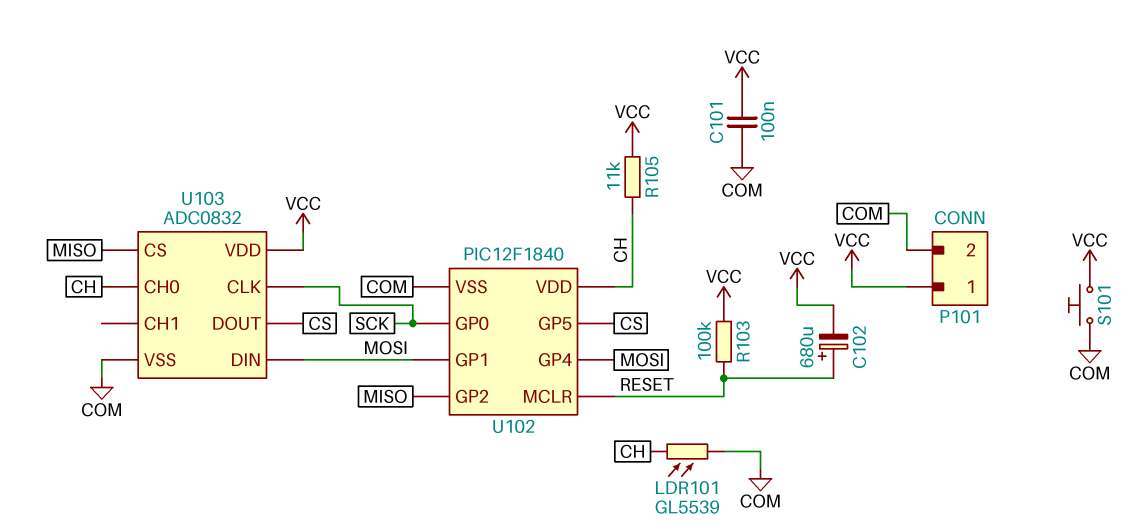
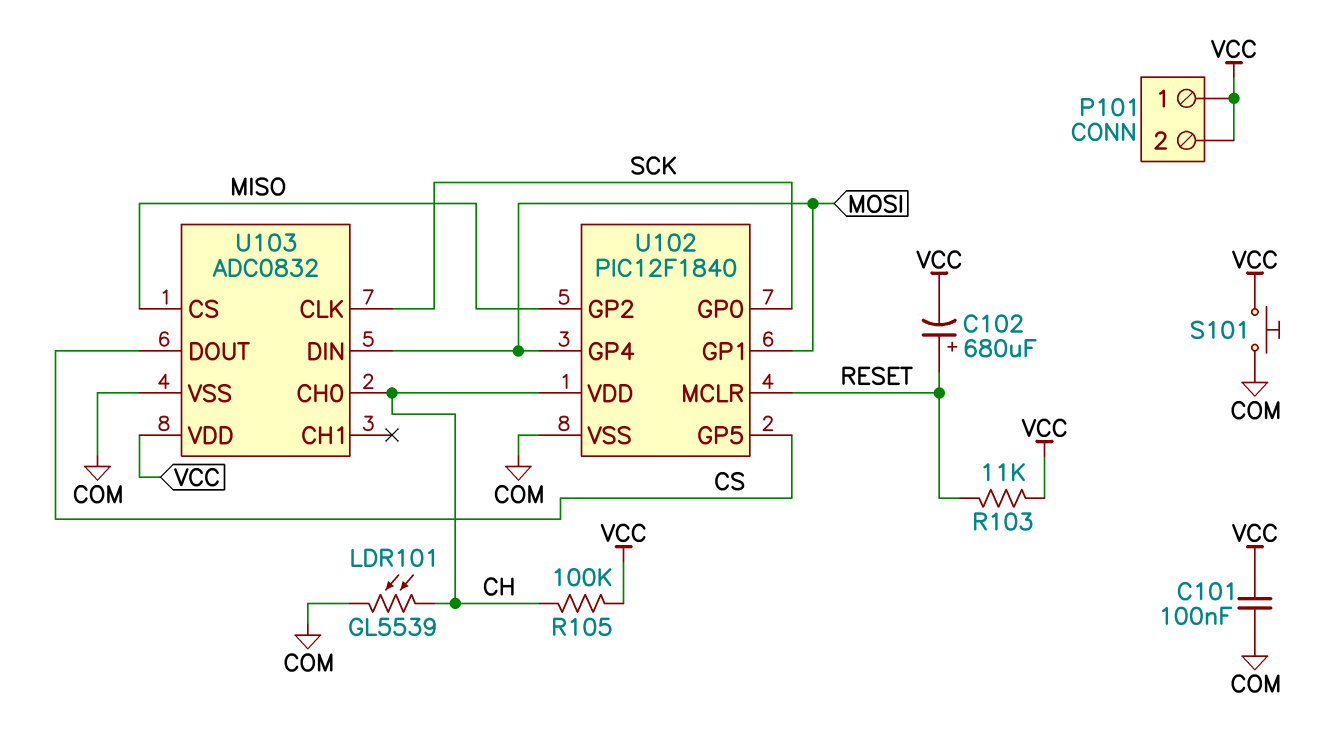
P101 pin 2: COM -> VCC
R103: 100k (RESET, VCC) -> 11k (RESET, VCC)
R105: 11k (CH, VCC) -> 100k (CH, VCC)

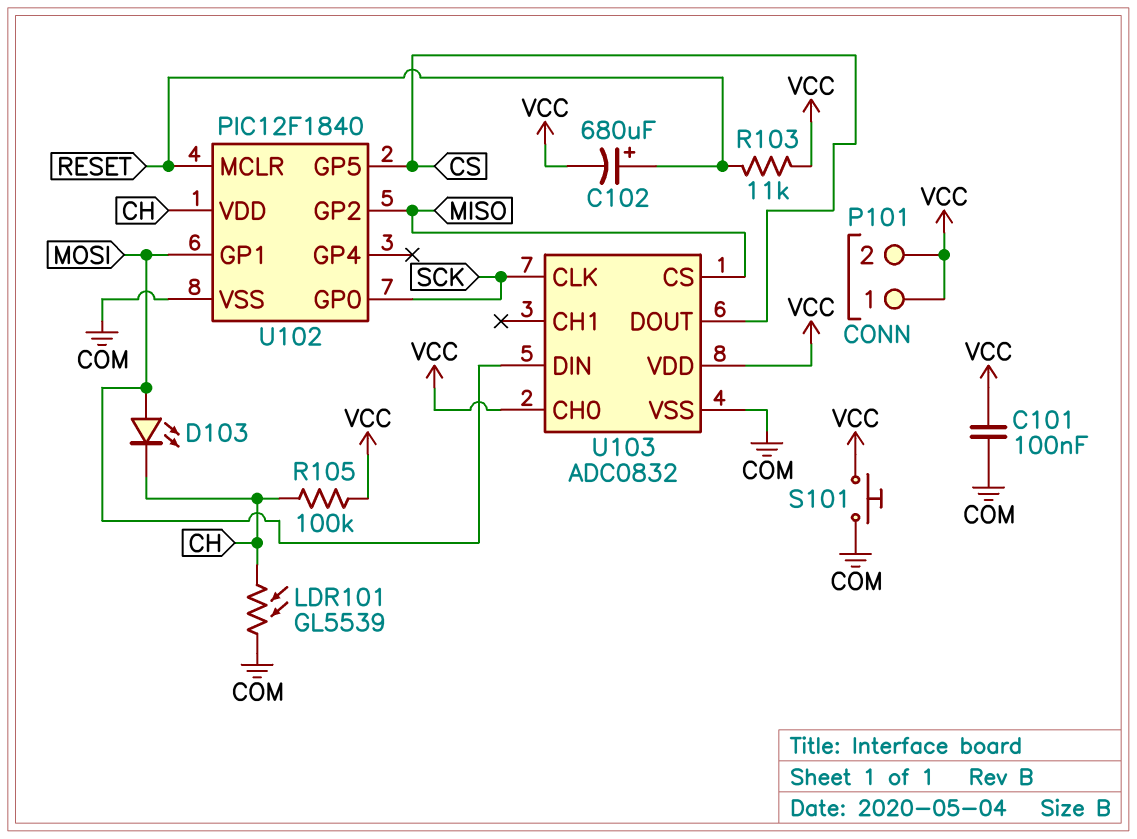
D103: none -> LED (A MOSI, K CH)
U102 pin GP4: MOSI -> none
U103 pin CH0: CH -> VCC

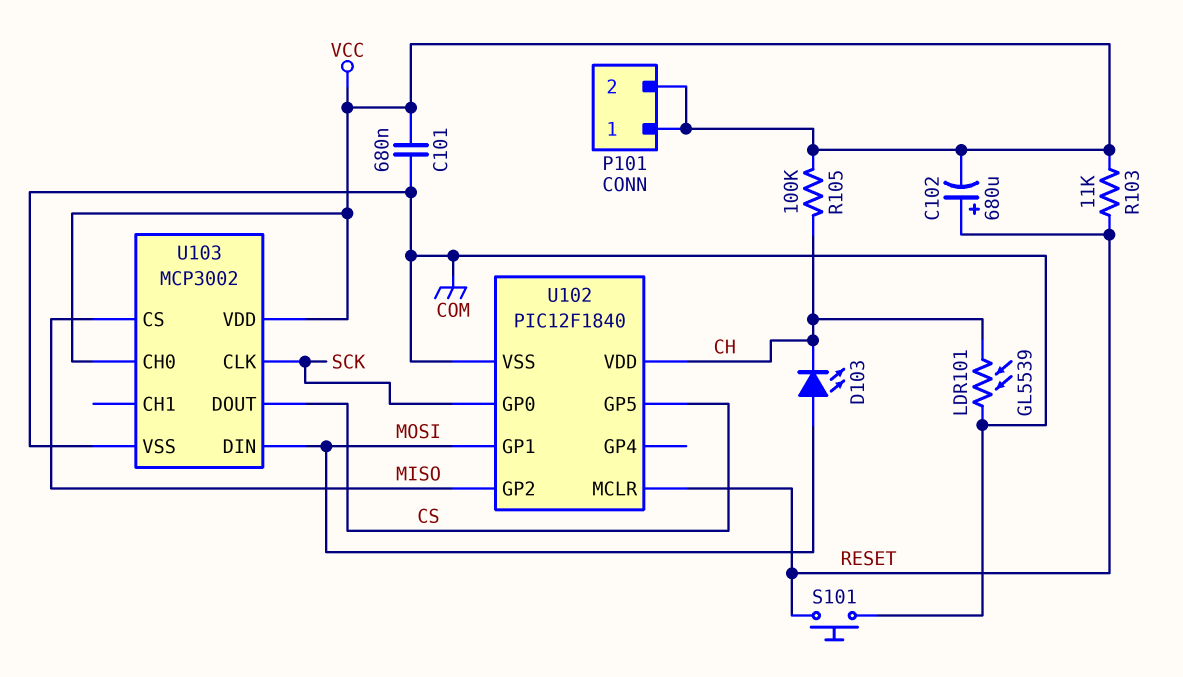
C101: 100nF (COM, VCC) -> 680nF (COM, VCC)
S101: button (COM, VCC) -> button (COM, RESET)
U103: ADC0832 -> MCP3002

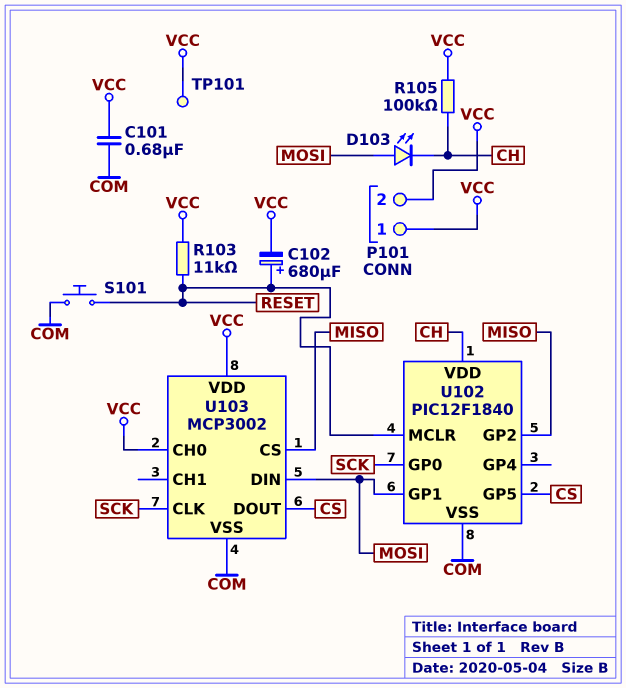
LDR101: GL5539 (CH, COM) -> none
TP101: none -> test point (VCC)

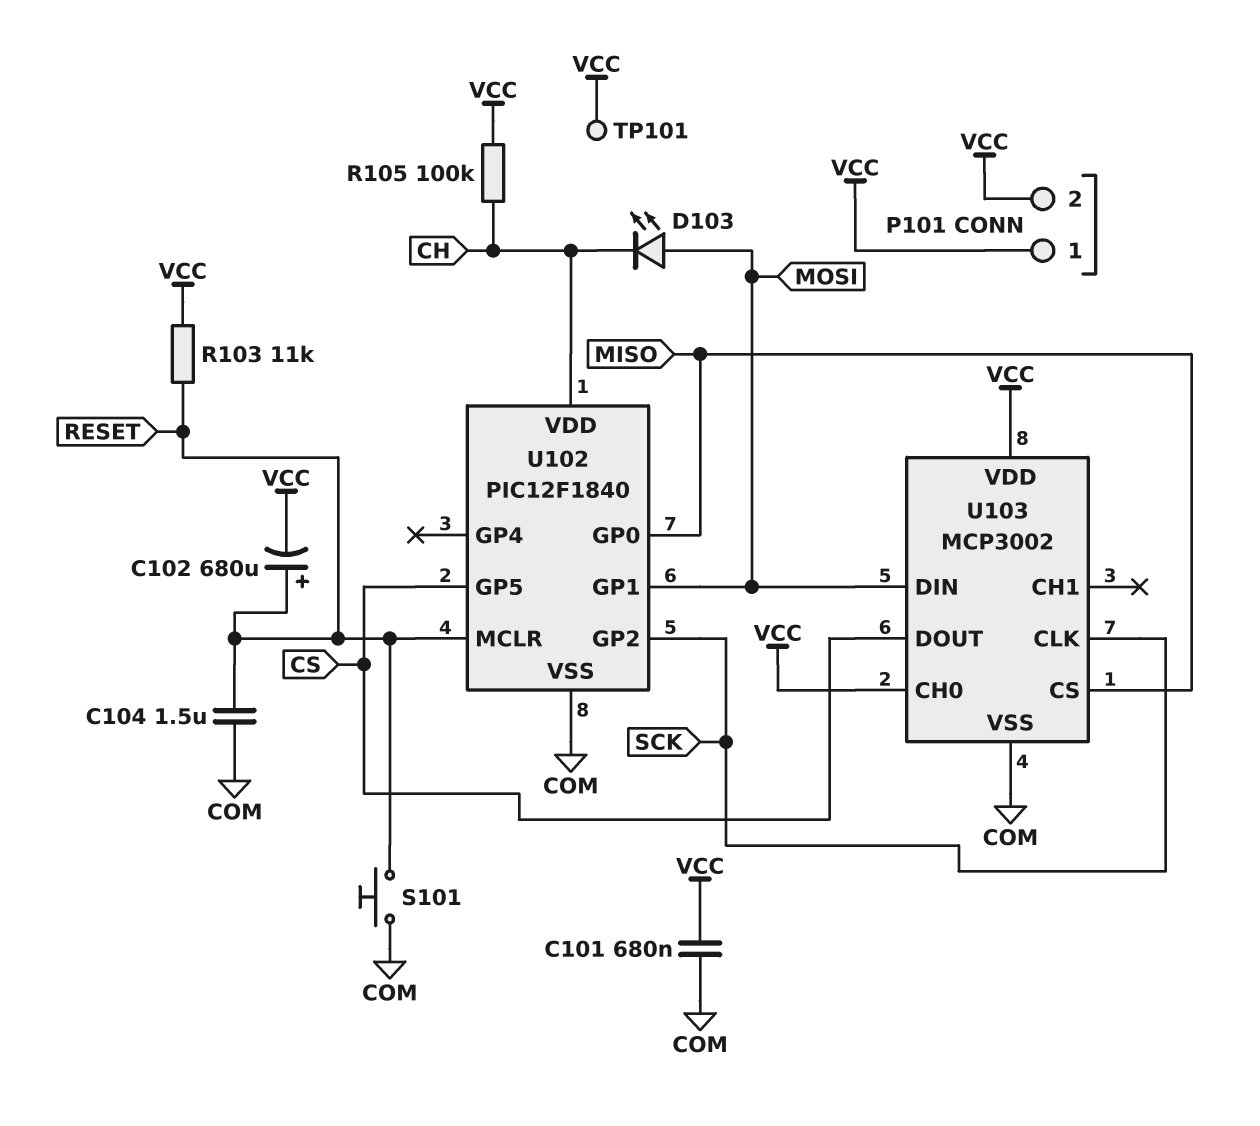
C104: none -> 1.5uF (COM, RESET)
U102 pin GP0: SCK -> MISO
U102 pin GP2: MISO -> SCK

